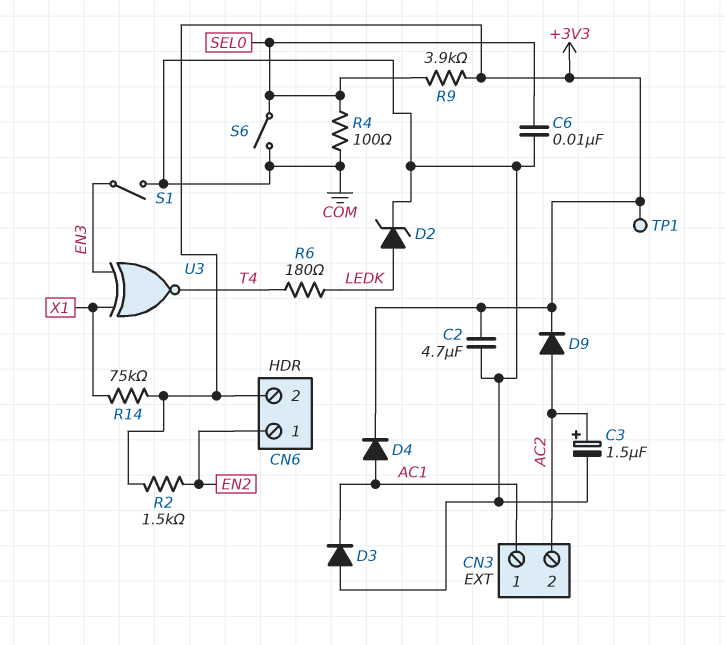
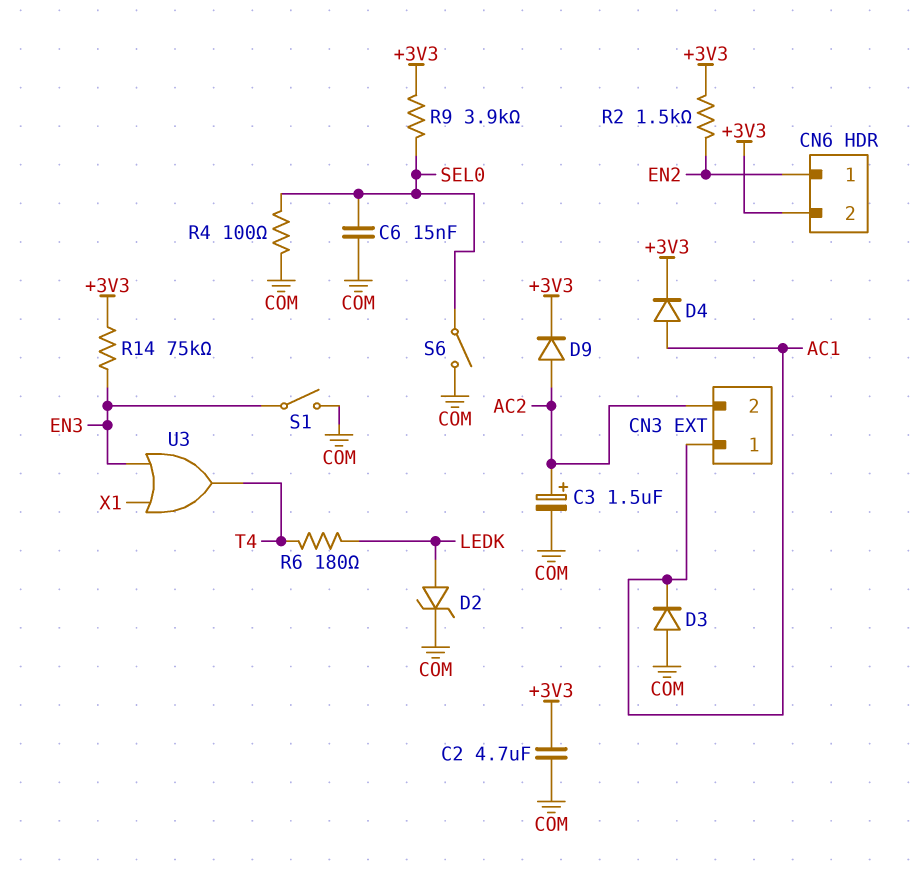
C6: 10nF (COM, SEL0) -> 15nF (COM, SEL0)
R14: 75k (+3V3, X1) -> 75k (+3V3, EN3)
TP1: test point (+3V3) -> none
U3: XNOR (in EN3, in X1, out T4) -> OR (in EN3, in X1, out T4)

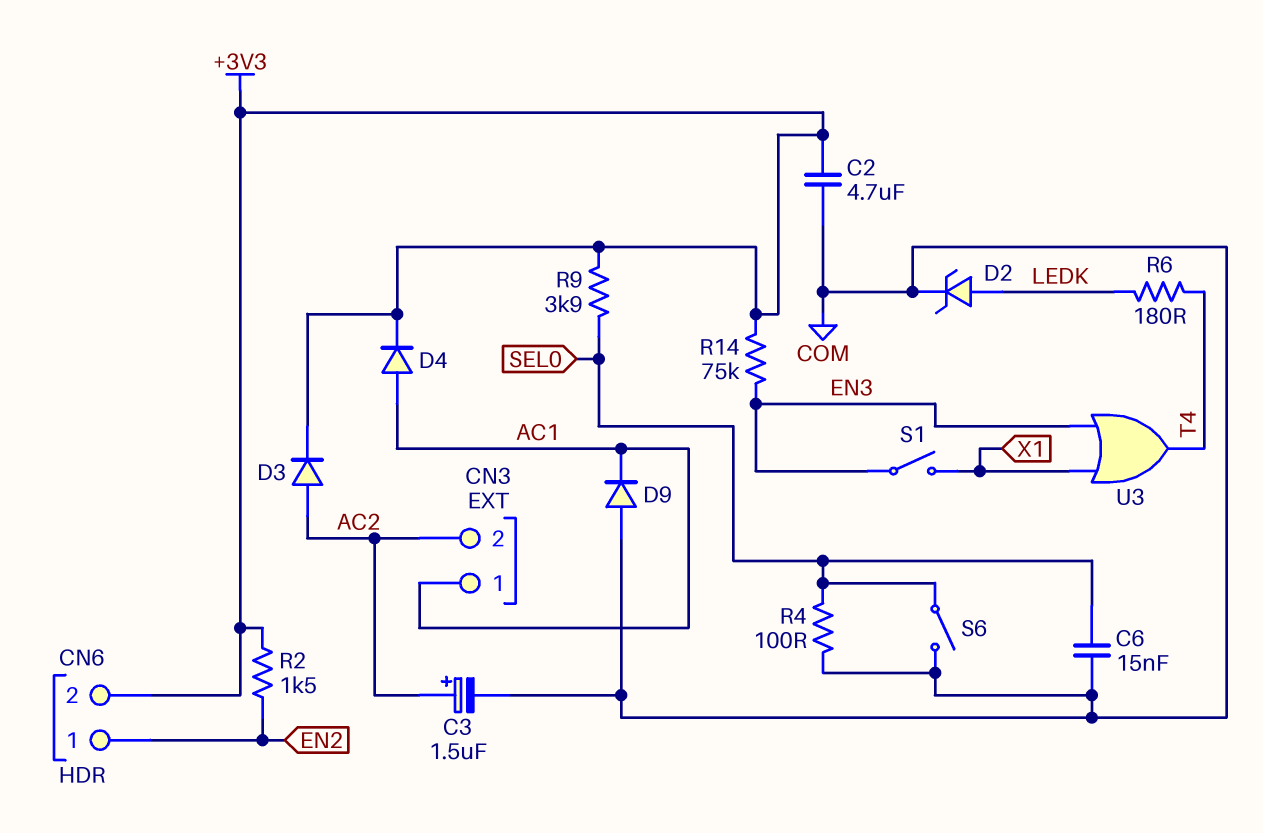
D3: diode (A COM, K AC1) -> diode (A AC2, K +3V3)
D9: diode (A AC2, K +3V3) -> diode (A COM, K AC1)
S1: switch (COM, EN3) -> switch (EN3, X1)

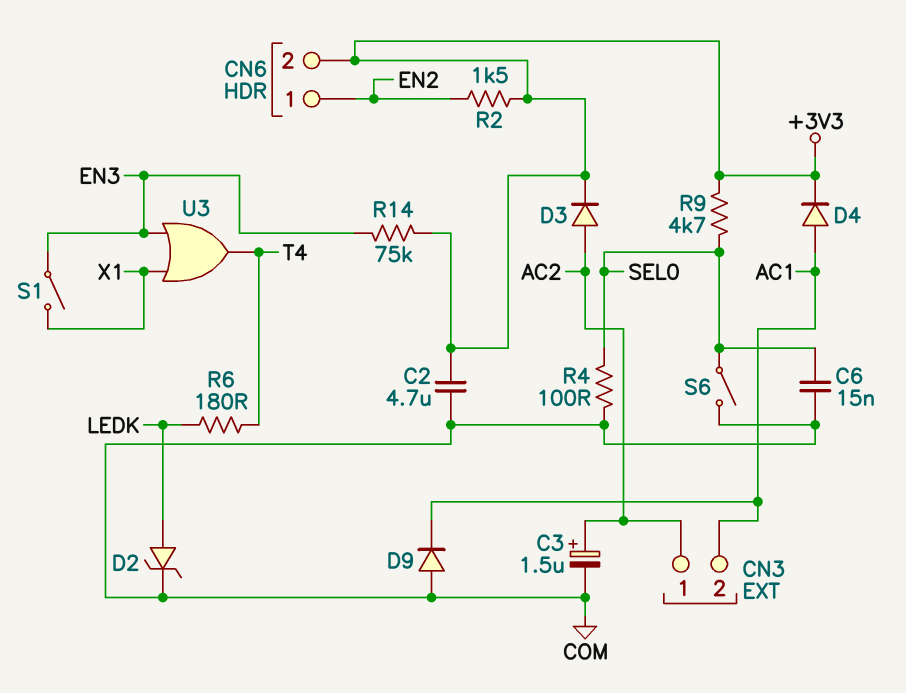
CN3 pin 1: AC1 -> AC2
CN3 pin 2: AC2 -> AC1
R9: 3.9k (+3V3, SEL0) -> 4.7k (+3V3, SEL0)

